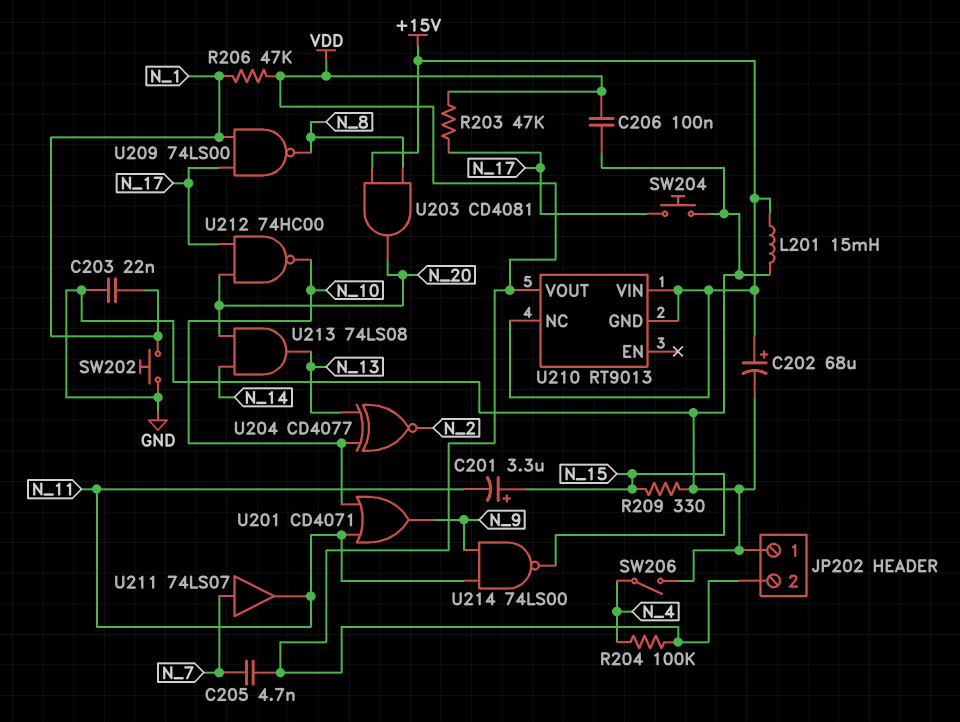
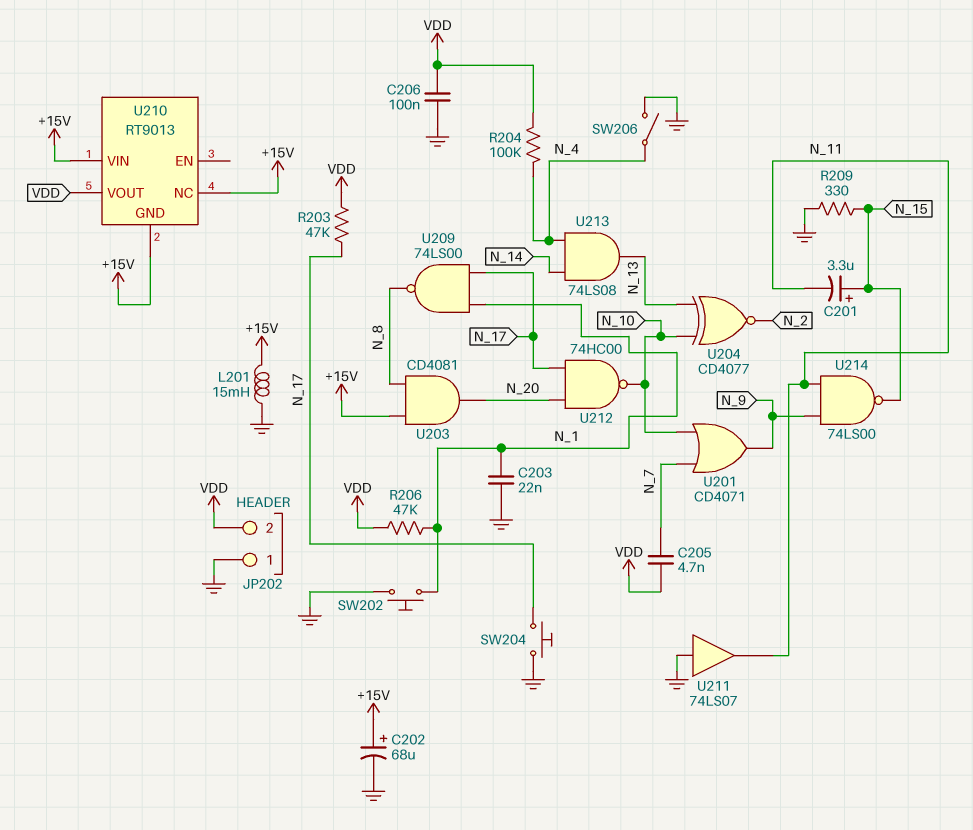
U201: OR CD4071 (in N_10, in N_11, out N_9) -> OR CD4071 (in N_7, in N_10, out N_9)
U211: buffer 74LS07 (in N_7, out N_11) -> buffer 74LS07 (in GND, out N_11)
U213: AND 74LS08 (in N_14, in N_20, out N_13) -> AND 74LS08 (in N_4, in N_14, out N_13)

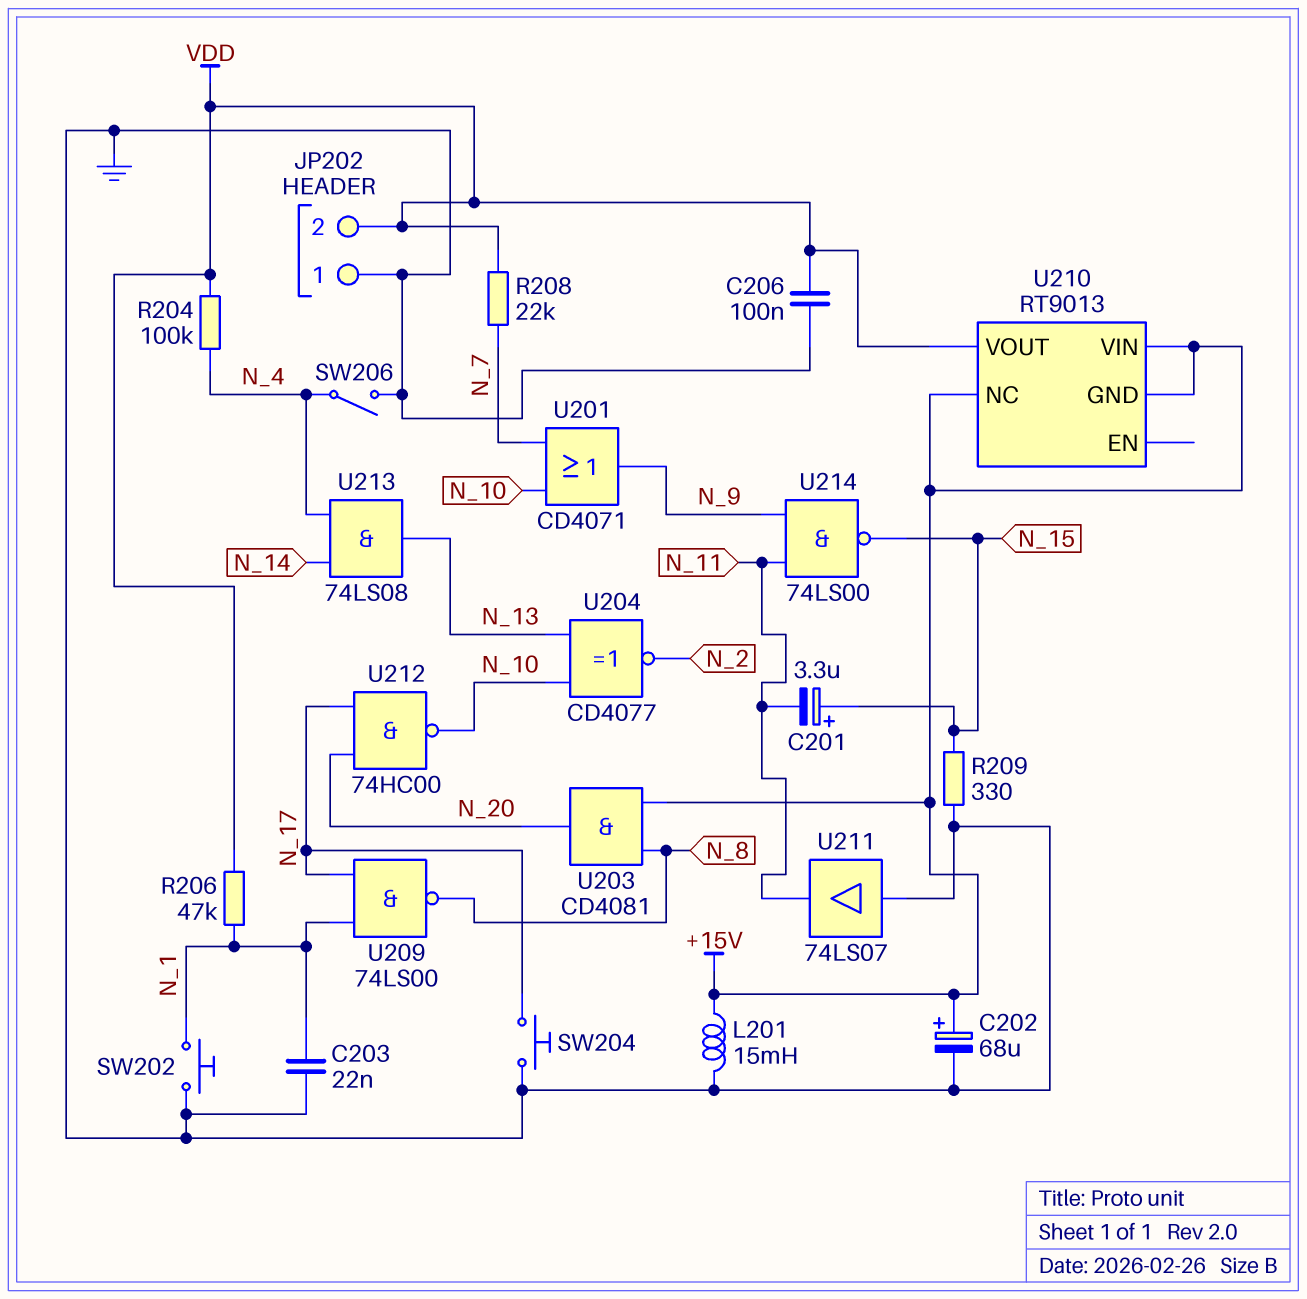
C205: 4.7nF (N_7, VDD) -> none
R203: 47k (N_17, VDD) -> none
R208: none -> 22k (N_7, VDD)

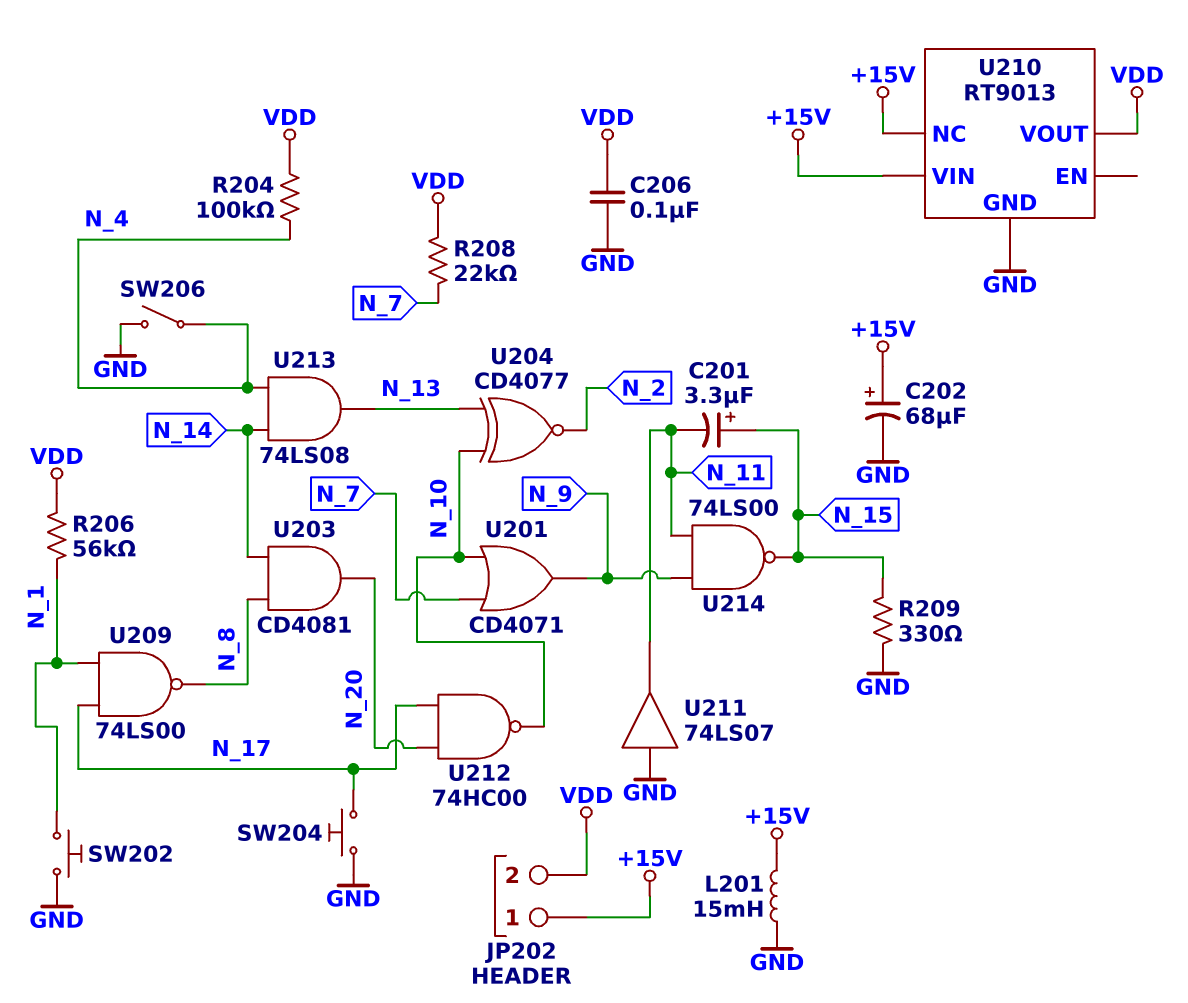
C203: 22nF (GND, N_1) -> none
JP202 pin 1: GND -> +15V
R206: 47k (N_1, VDD) -> 56k (N_1, VDD)
U203: AND CD4081 (in +15V, in N_8, out N_20) -> AND CD4081 (in N_8, in N_14, out N_20)
U210 pin GND: +15V -> GND

